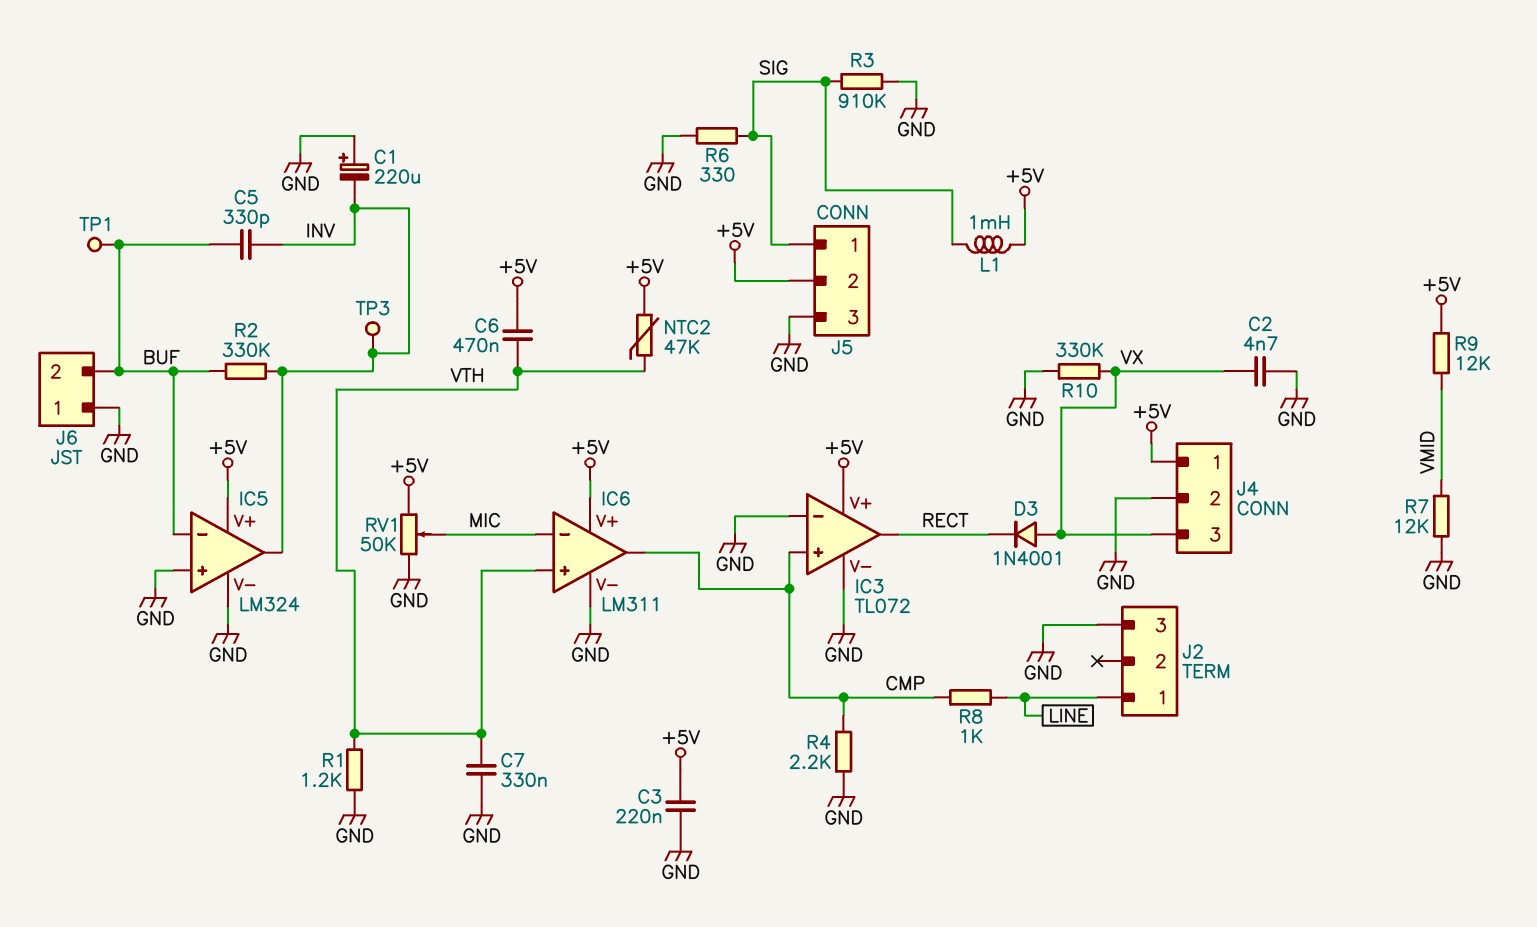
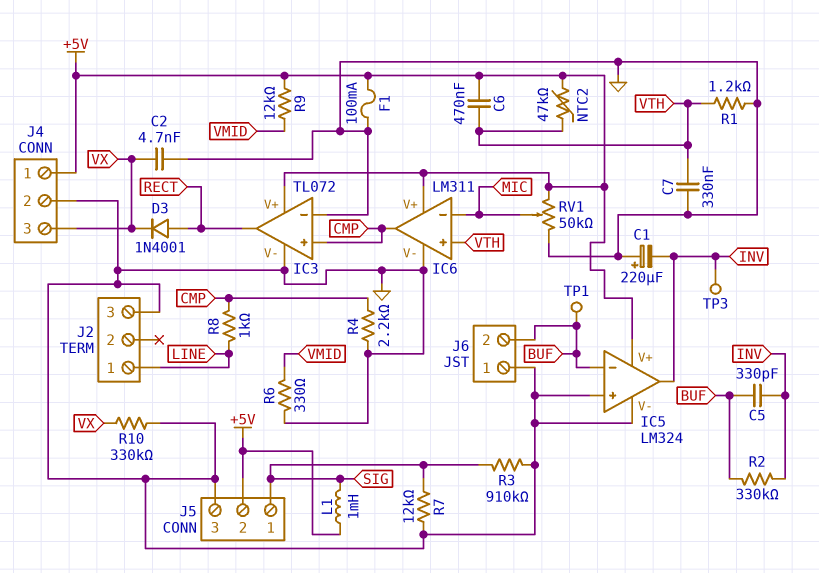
C3: 220nF (+5V, GND) -> none
D3: diode 1N4001 (A VX, K RECT) -> diode 1N4001 (A RECT, K VX)
F1: none -> 100mA (+5V, GND)
R6: 330 (GND, SIG) -> 330 (GND, VMID)
R7: 12k (GND, VMID) -> 12k (GND, SIG)

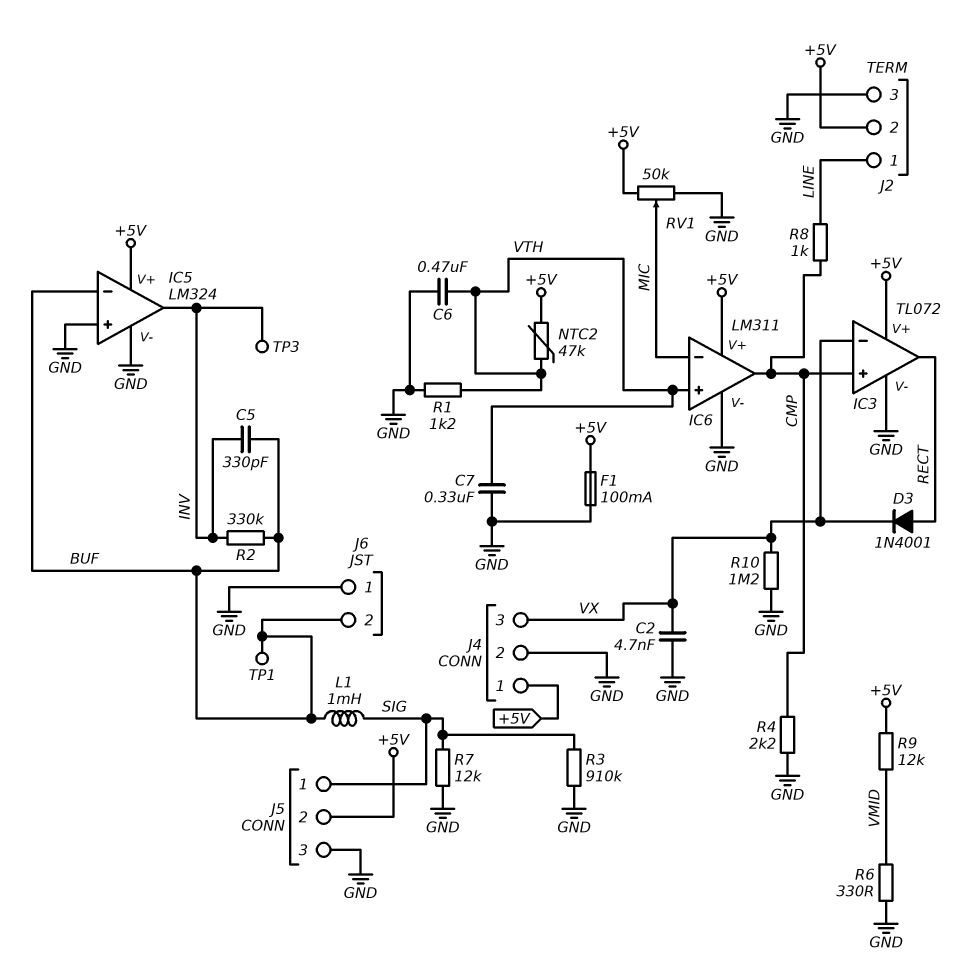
C1: 220uF (plus GND, minus INV) -> none
C6: 470nF (+5V, VTH) -> 470nF (GND, VTH)
IC3 pin in-: GND -> VX
J2 pin 2: none -> +5V
L1: 1mH (+5V, SIG) -> 1mH (BUF, SIG)
R10: 330k (GND, VX) -> 1.2M (GND, VX)

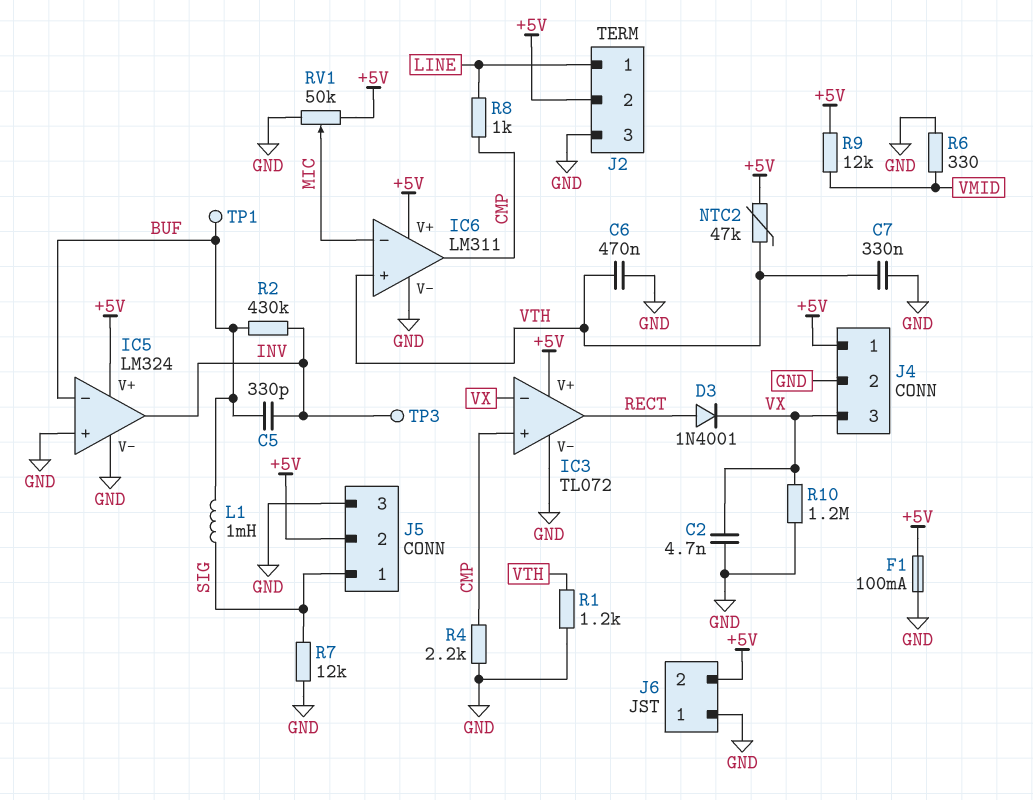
J6 pin 2: BUF -> +5V
R2: 330k (BUF, INV) -> 430k (BUF, INV)
R3: 910k (GND, SIG) -> none

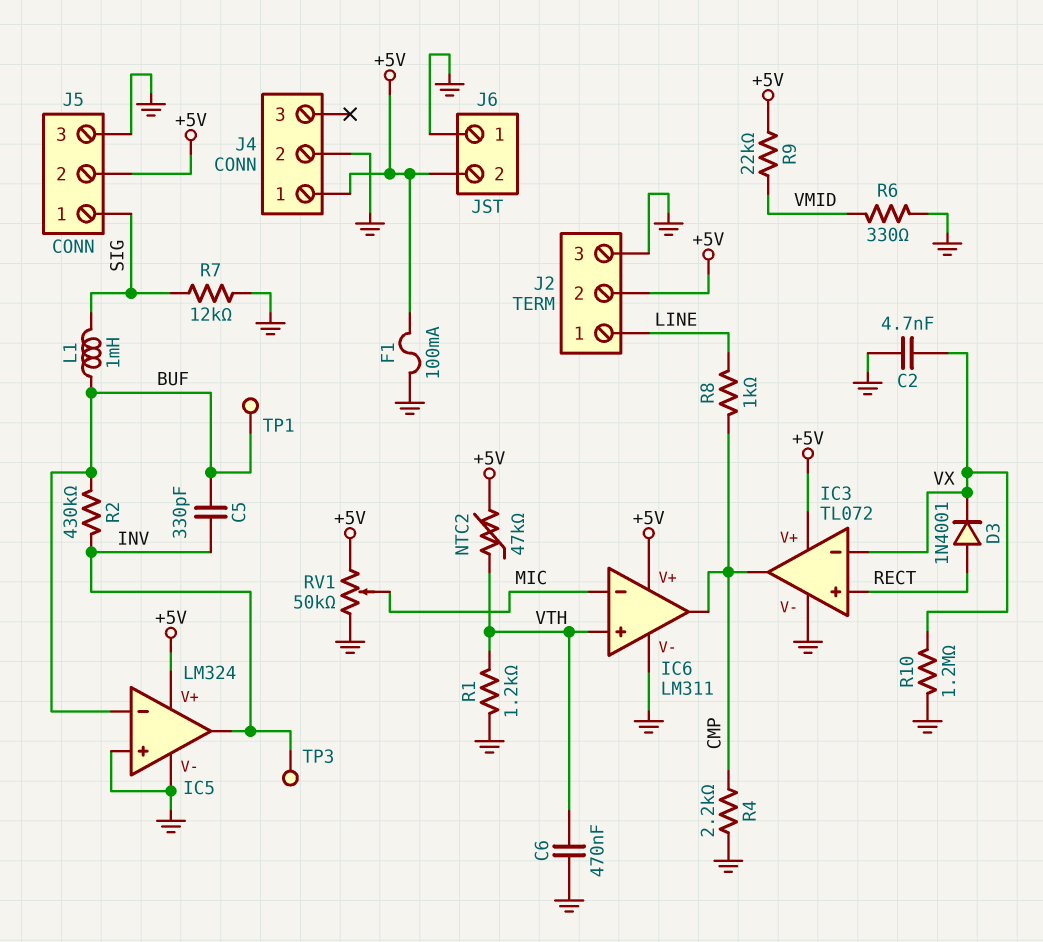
C7: 330nF (GND, VTH) -> none
IC3 pin in+: CMP -> RECT
IC3 pin out: RECT -> CMP
J4 pin 3: VX -> none
R9: 12k (+5V, VMID) -> 22k (+5V, VMID)

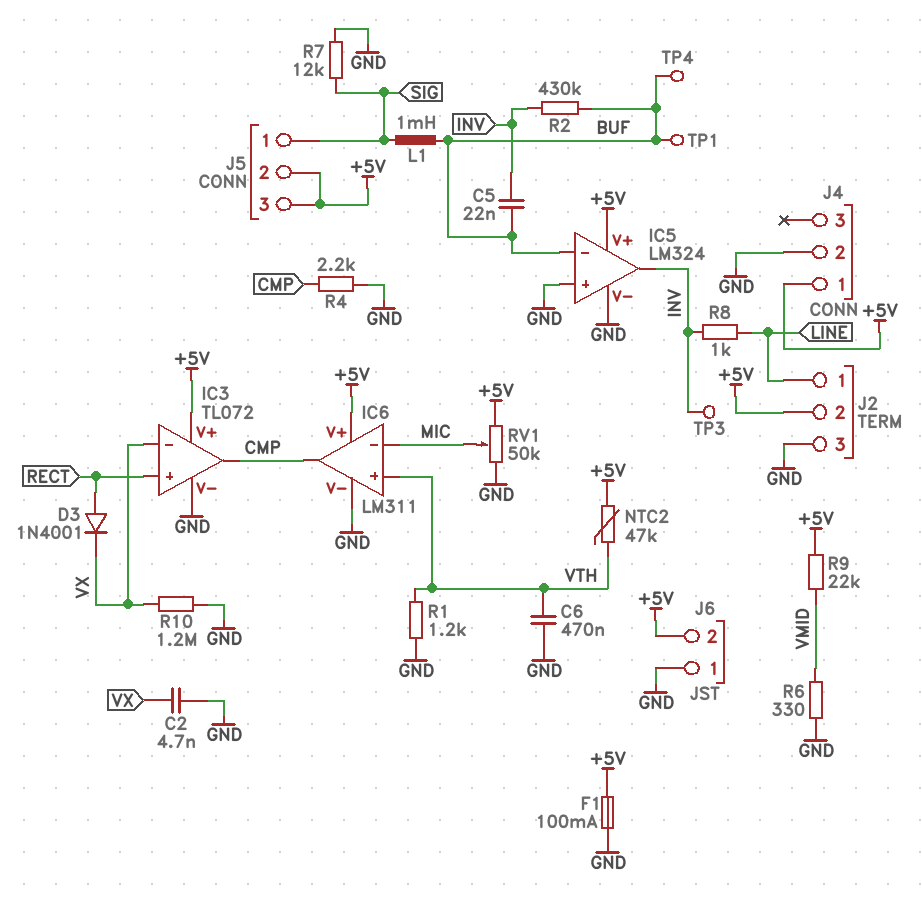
C5: 330pF (BUF, INV) -> 22nF (BUF, INV)
J5 pin 3: GND -> +5V
R8: 1k (CMP, LINE) -> 1k (INV, LINE)
TP4: none -> test point (BUF)

